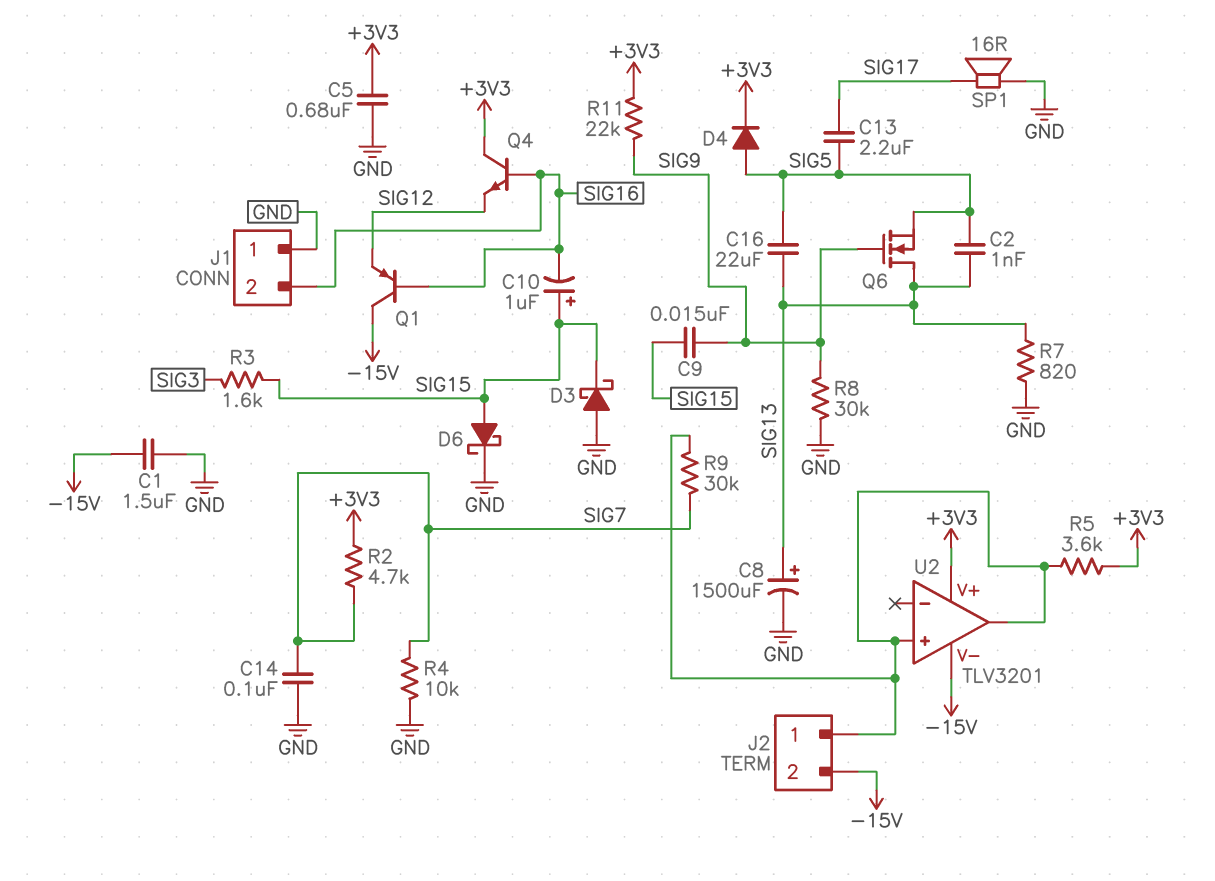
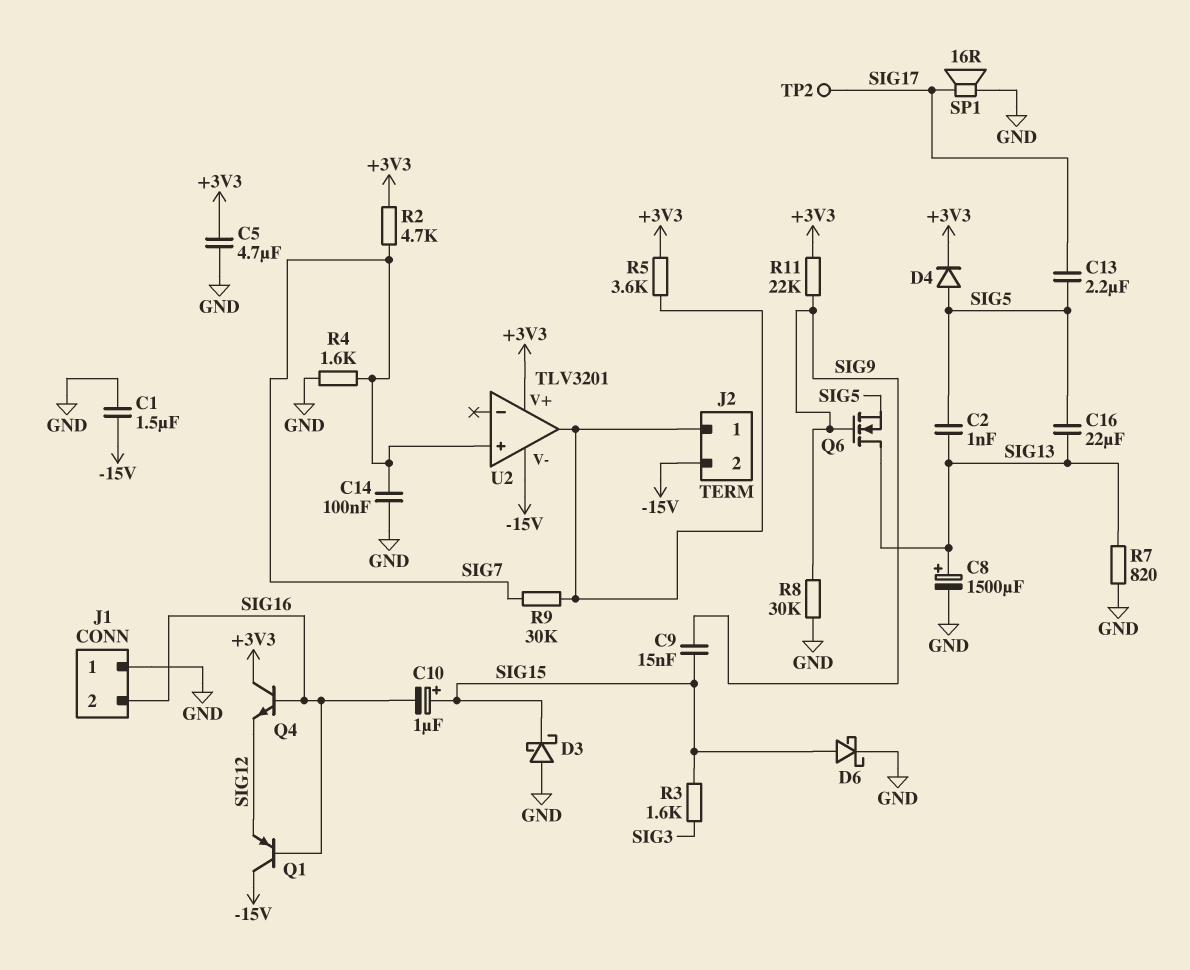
C5: 680nF (+3V3, GND) -> 4.7uF (+3V3, GND)
R4: 10k (GND, SIG7) -> 1.6k (GND, SIG7)
TP2: none -> test point (SIG17)
U2 pin in+: J2/1 -> SIG7

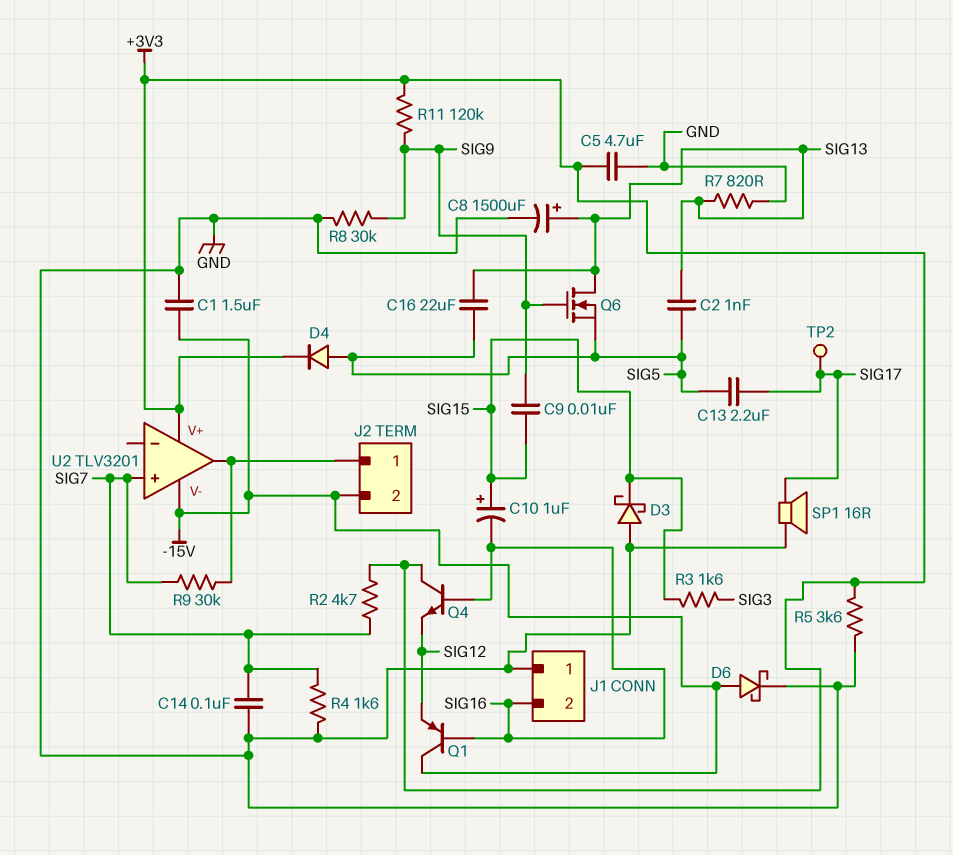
C9: 15nF (SIG9, SIG15) -> 10nF (SIG9, SIG15)
D6: schottky (A SIG15, K GND) -> schottky (A -15V, K GND)
R5: 3.6k (+3V3, J2/1) -> 3.6k (+3V3, GND)
R11: 22k (+3V3, SIG9) -> 120k (+3V3, SIG9)

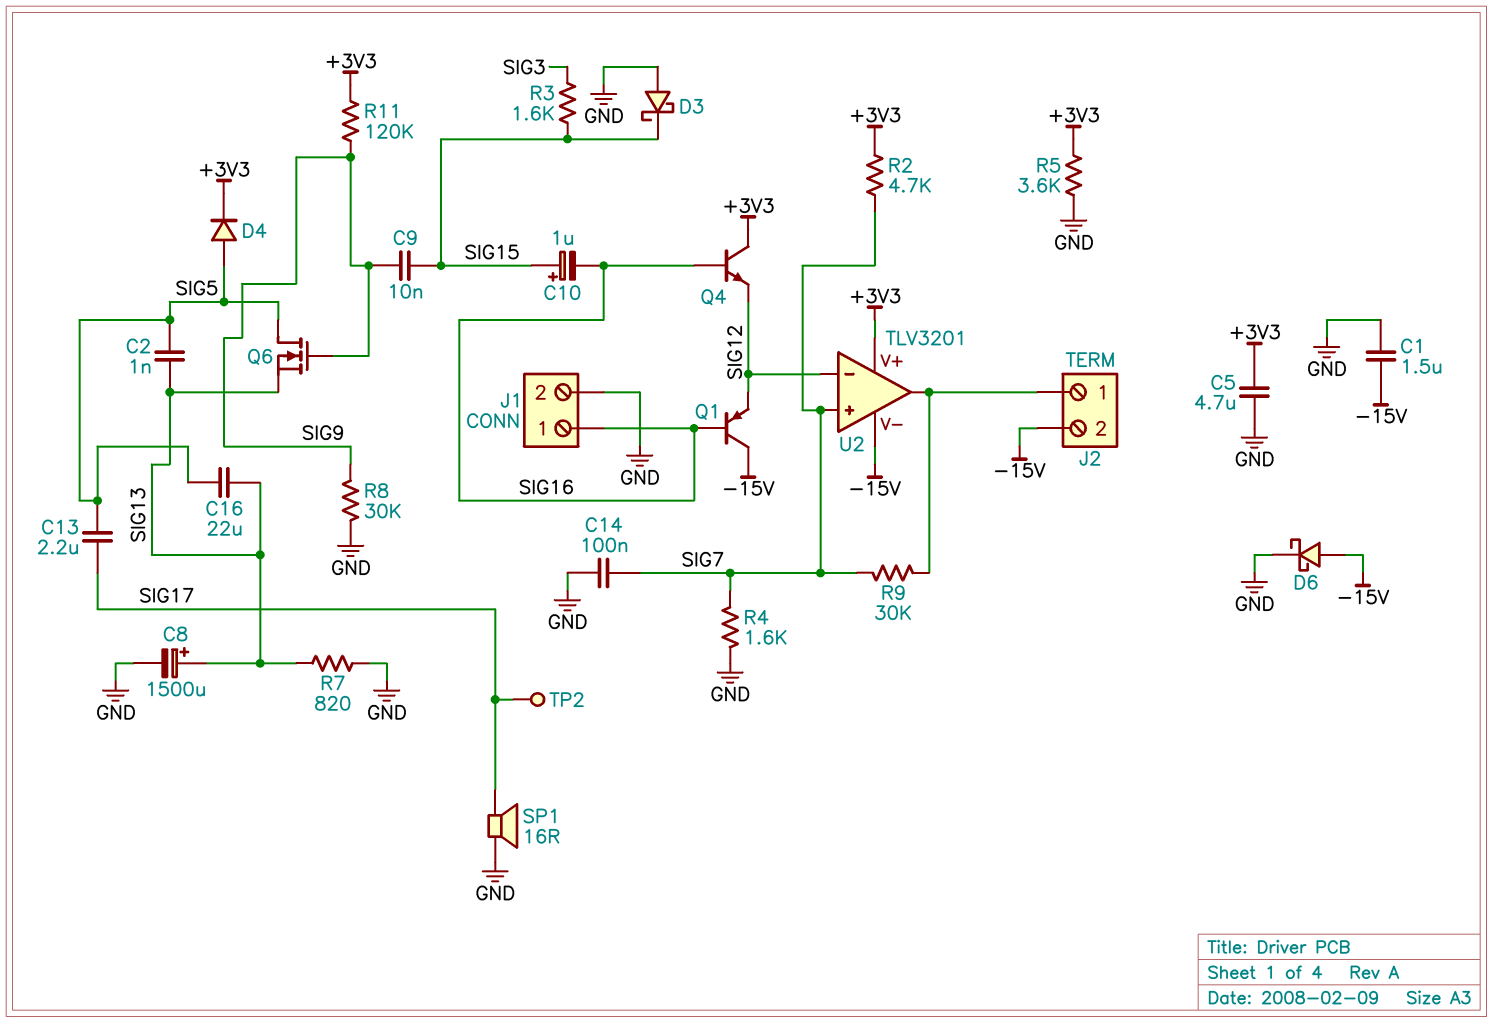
J1 pin 1: GND -> SIG16
J1 pin 2: SIG16 -> GND
Q6: NMOS (G SIG9, D SIG13, S SIG5) -> NMOS (G SIG9, D SIG5, S SIG13)
U2 pin in-: none -> SIG12

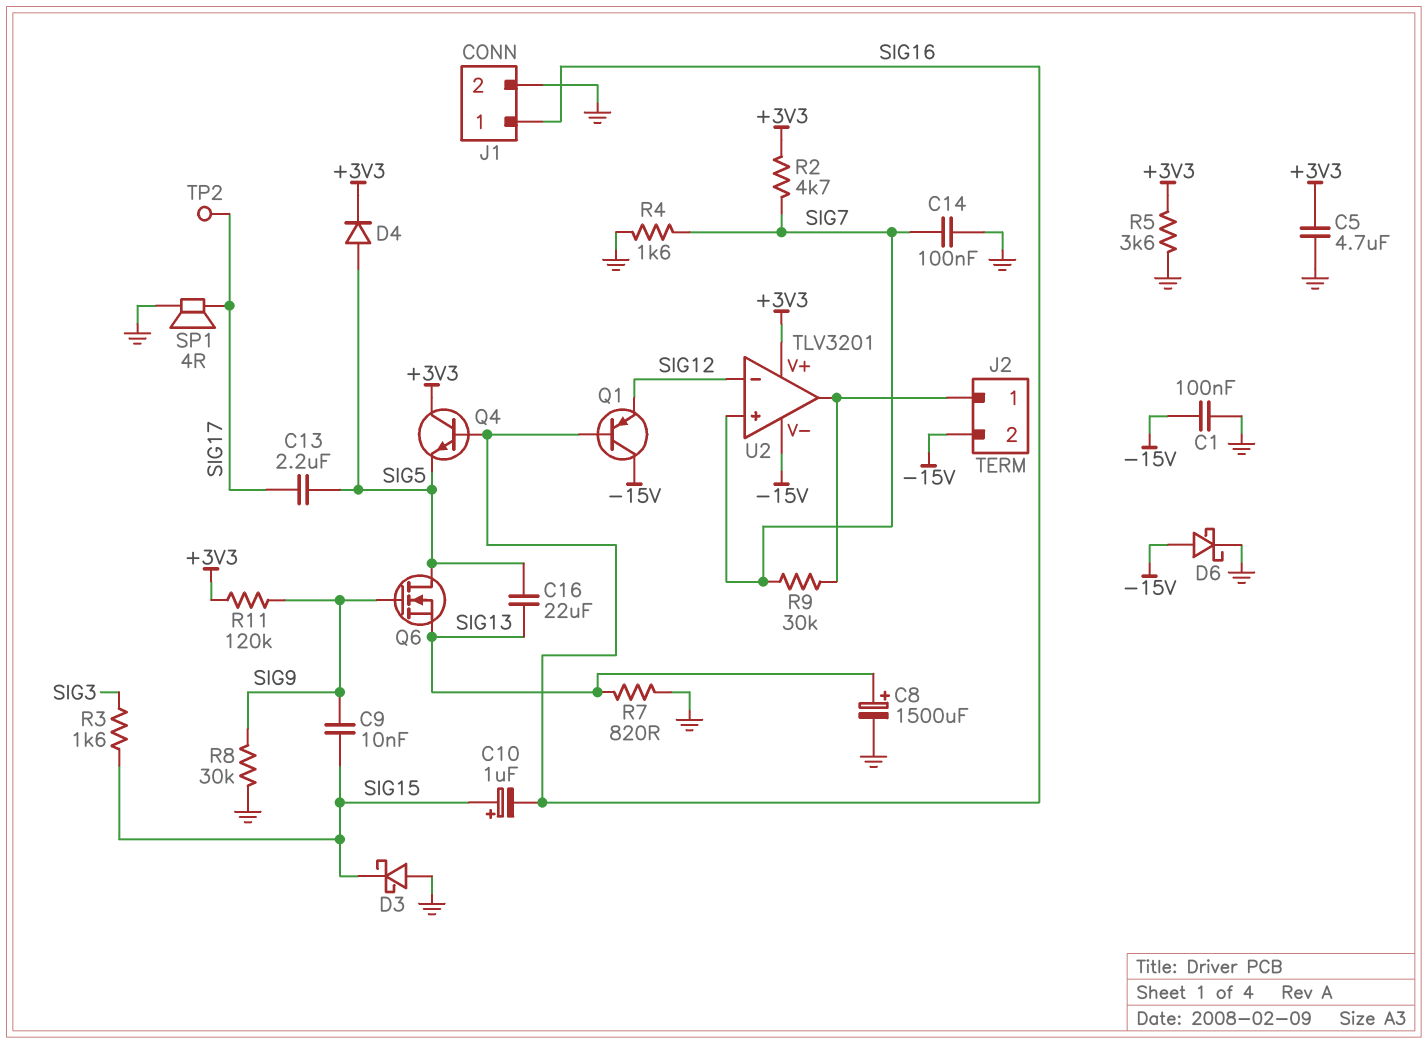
C1: 1.5uF (-15V, GND) -> 100nF (-15V, GND)
C2: 1nF (SIG5, SIG13) -> none
Q4: NPN (B SIG16, C +3V3, E SIG12) -> NPN (B SIG16, C +3V3, E SIG5)
SP1: speaker 16R (GND, SIG17) -> speaker 4R (GND, SIG17)

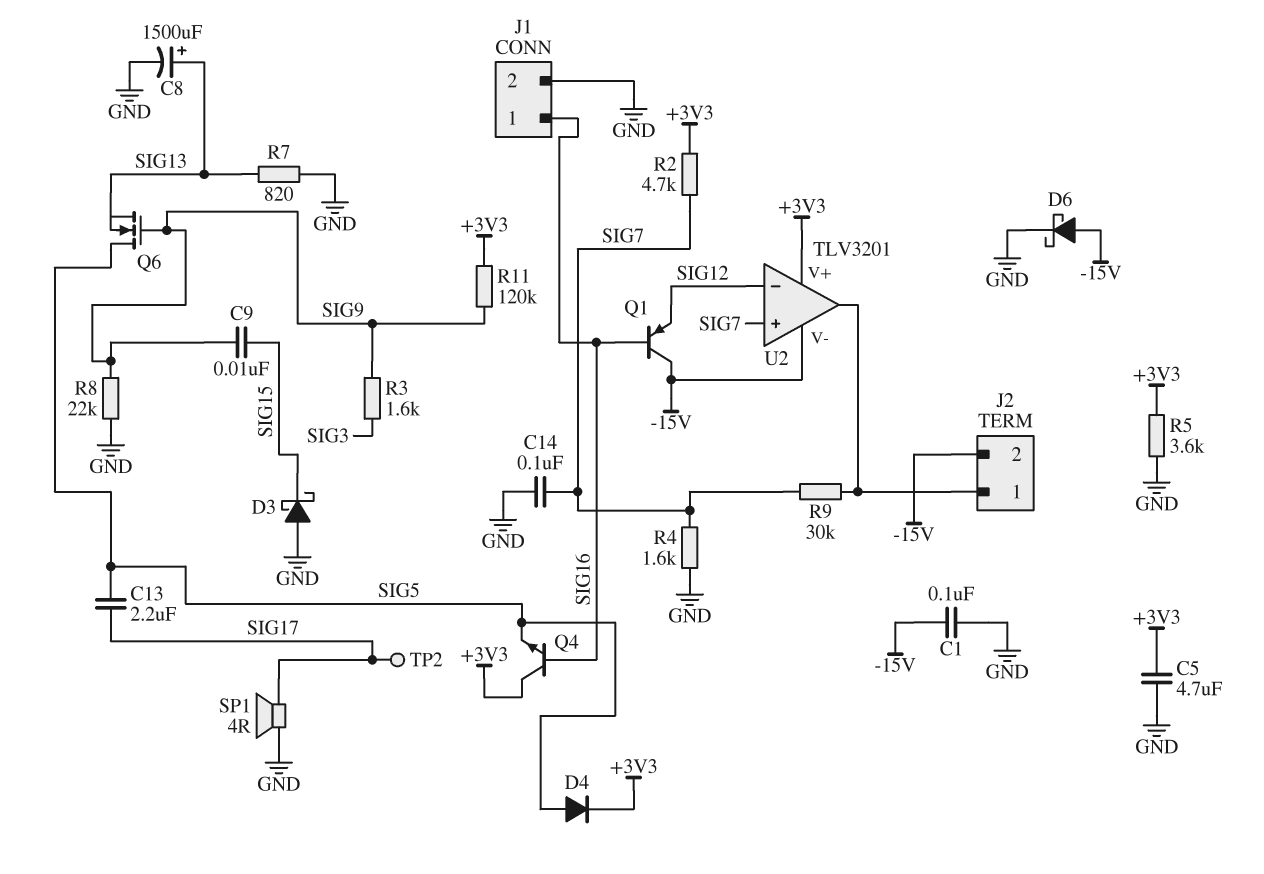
C10: 1uF (plus SIG15, minus SIG16) -> none
C16: 22uF (SIG5, SIG13) -> none
R3: 1.6k (SIG3, SIG15) -> 1.6k (SIG3, SIG9)
R8: 30k (GND, SIG9) -> 22k (GND, SIG9)

